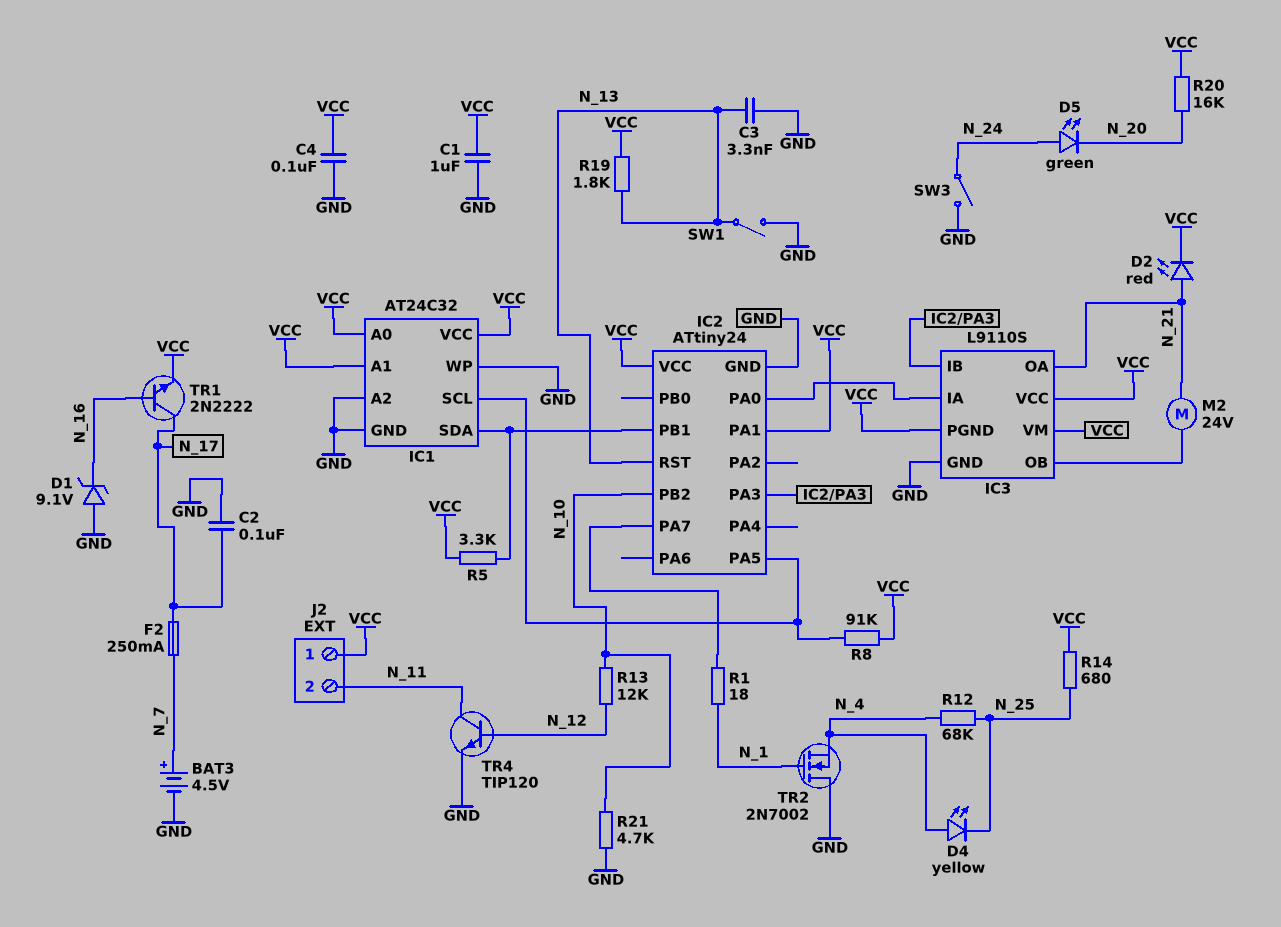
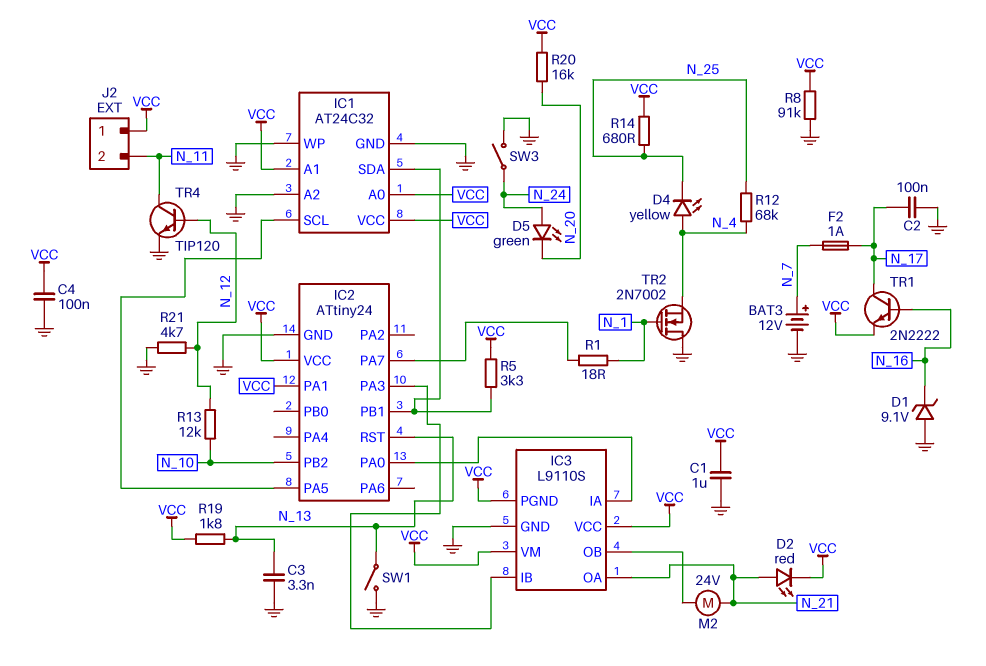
BAT3: 4.5V (plus N_7, minus GND) -> 12V (plus N_7, minus GND)
F2: 250mA (N_7, N_17) -> 1A (N_7, N_17)
R8: 91k (IC1/SCL, VCC) -> 91k (GND, VCC)
R21: 4.7k (GND, N_10) -> 4.7k (GND, N_12)

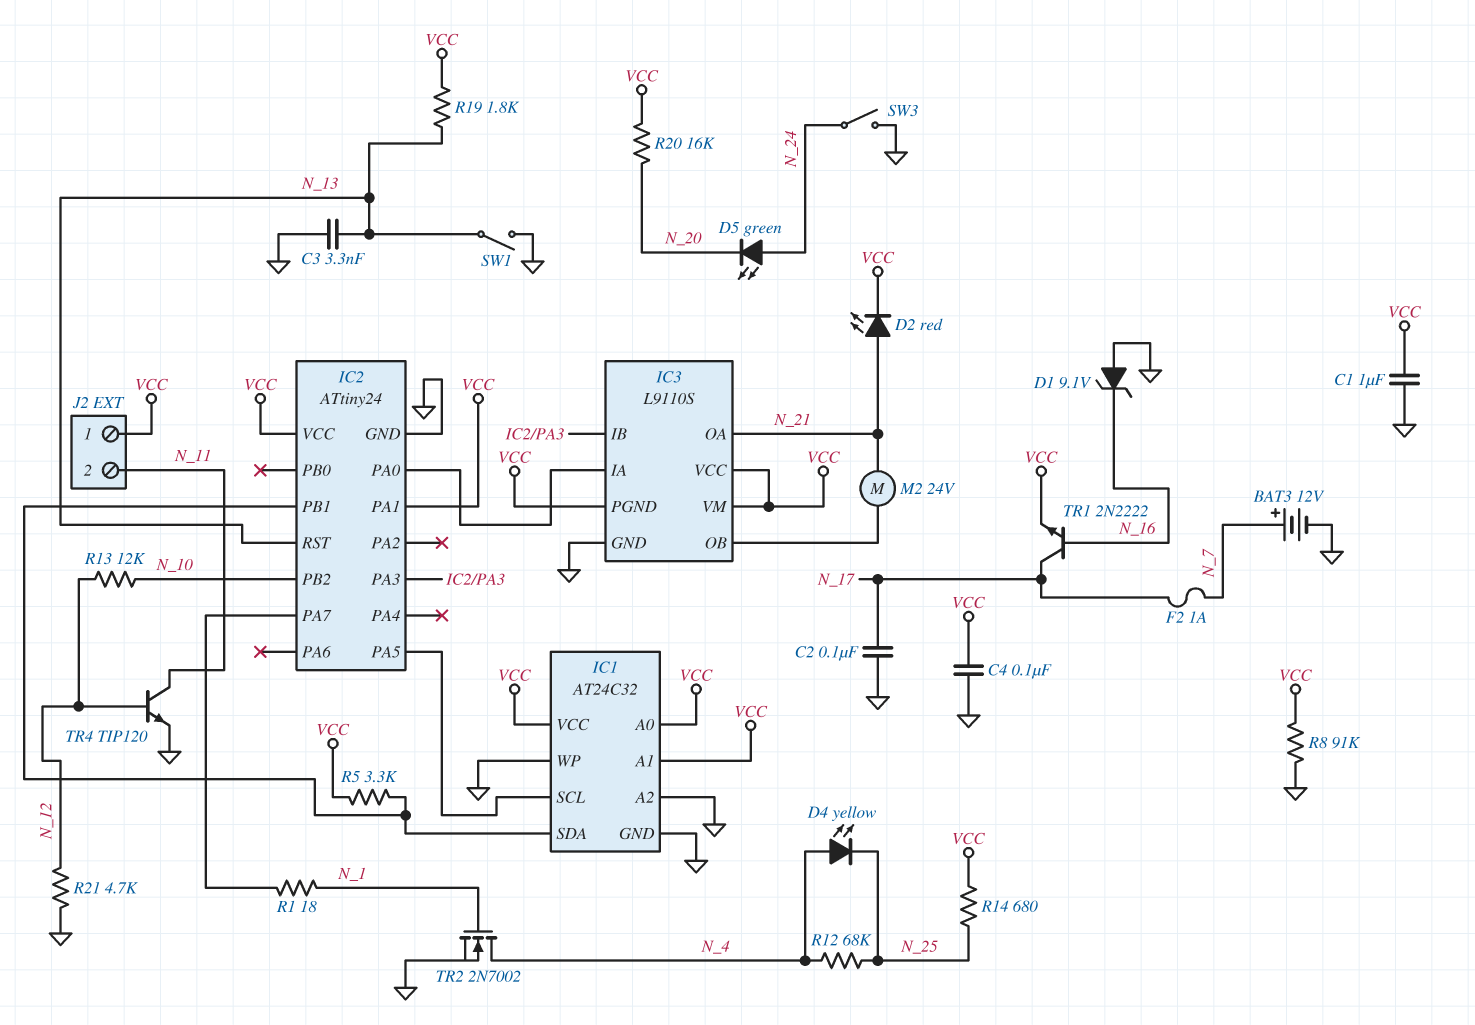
TR2: NMOS 2N7002 (G N_1, D GND, S N_4) -> NMOS 2N7002 (G N_1, D N_4, S GND)

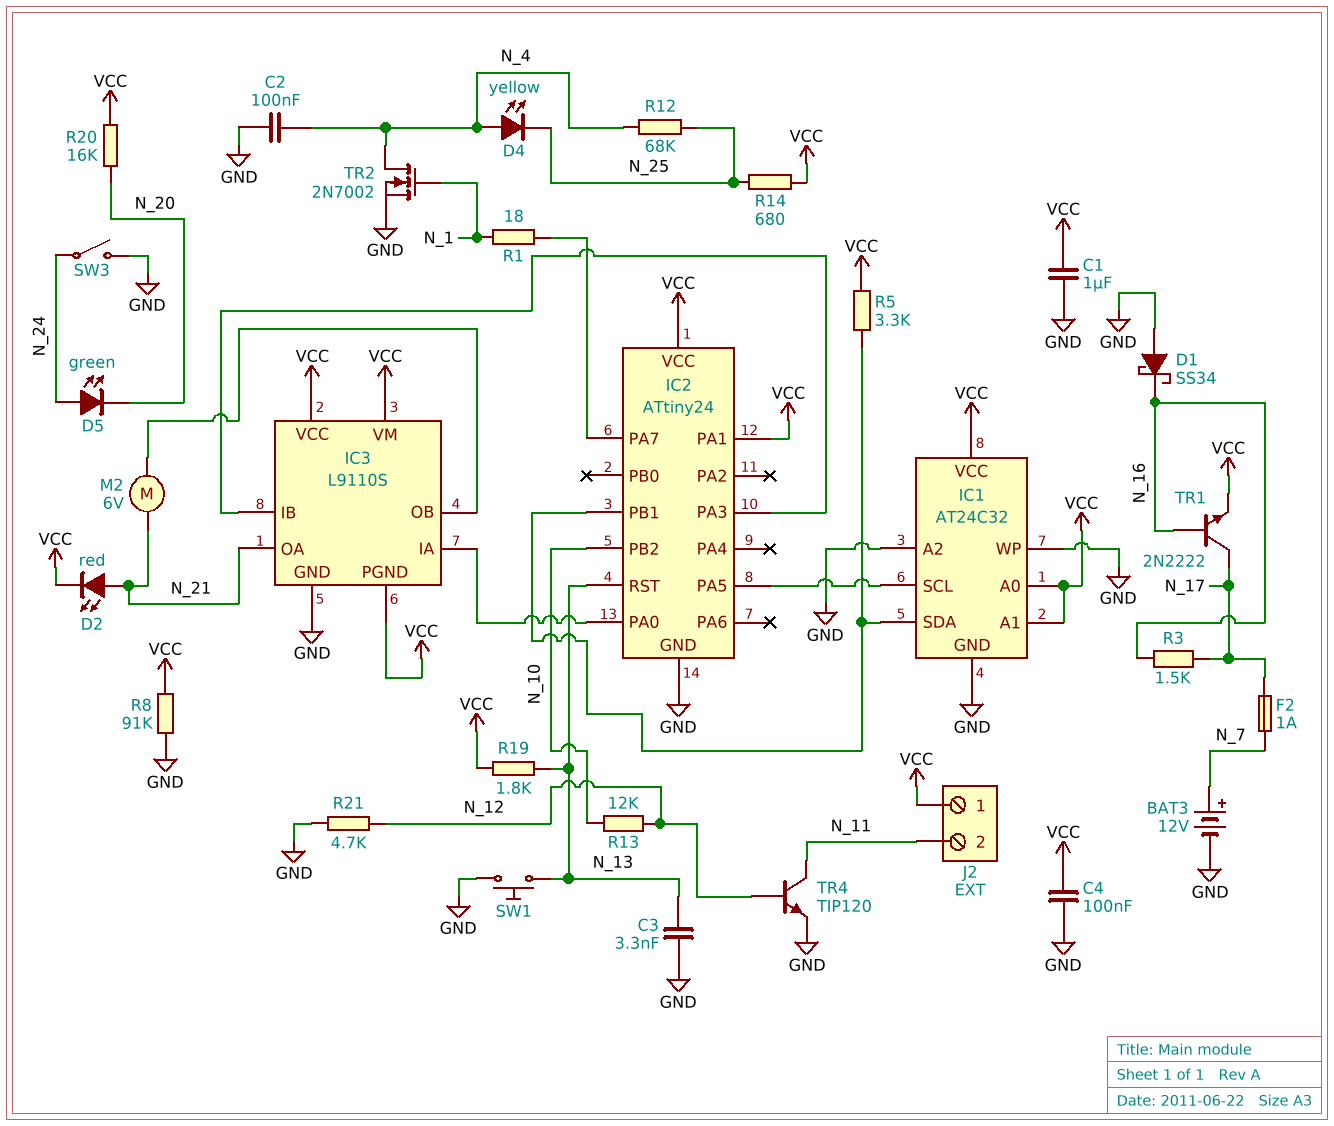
C2: 100nF (GND, N_17) -> 100nF (GND, N_4)
D1: zener 9.1V (A GND, K N_16) -> schottky SS34 (A GND, K N_16)
M2: motor 24V (IC3/OB, N_21) -> motor 6V (IC3/OB, N_21)
R3: none -> 1.5k (N_16, N_17)
SW1: switch (GND, N_13) -> button (GND, N_13)

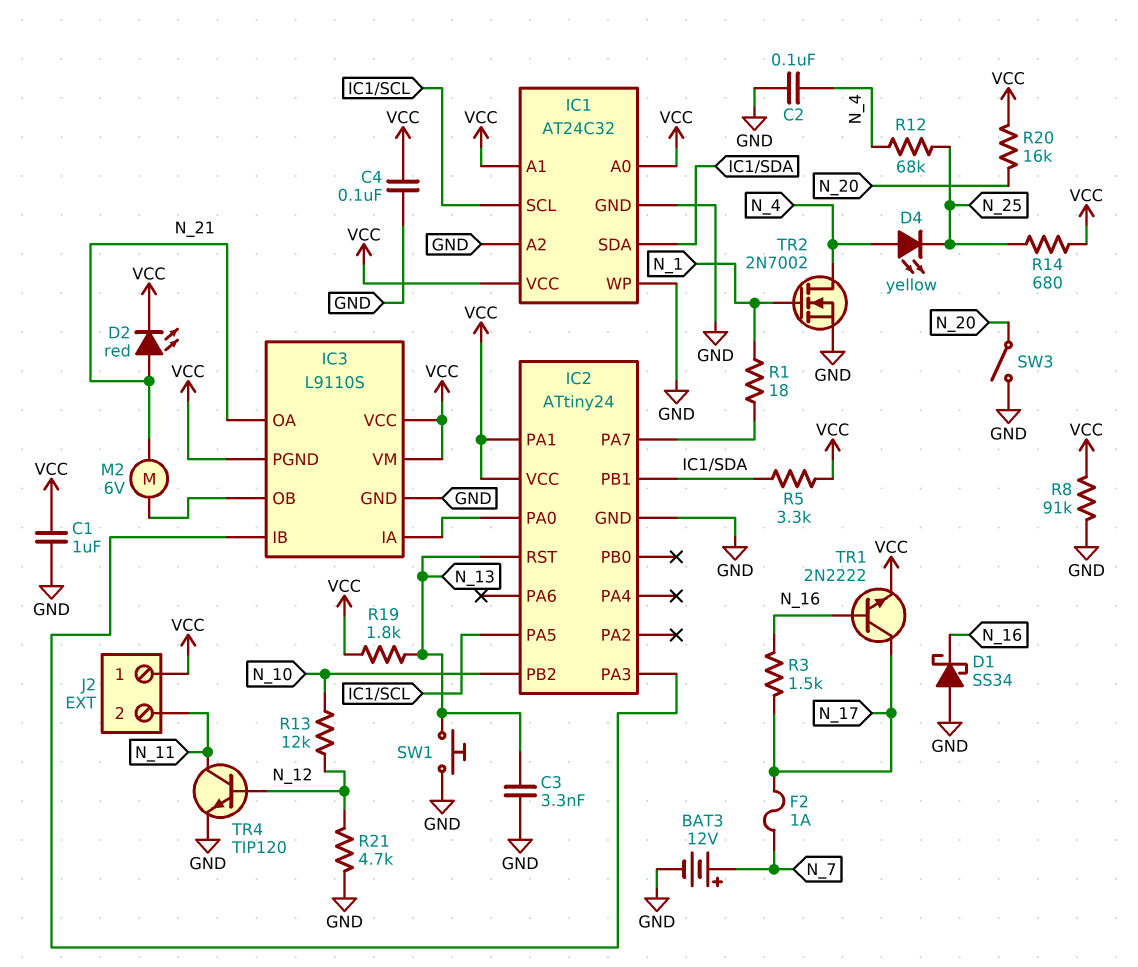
D5: LED green (A N_24, K N_20) -> none
SW3: switch (GND, N_24) -> switch (GND, N_20)

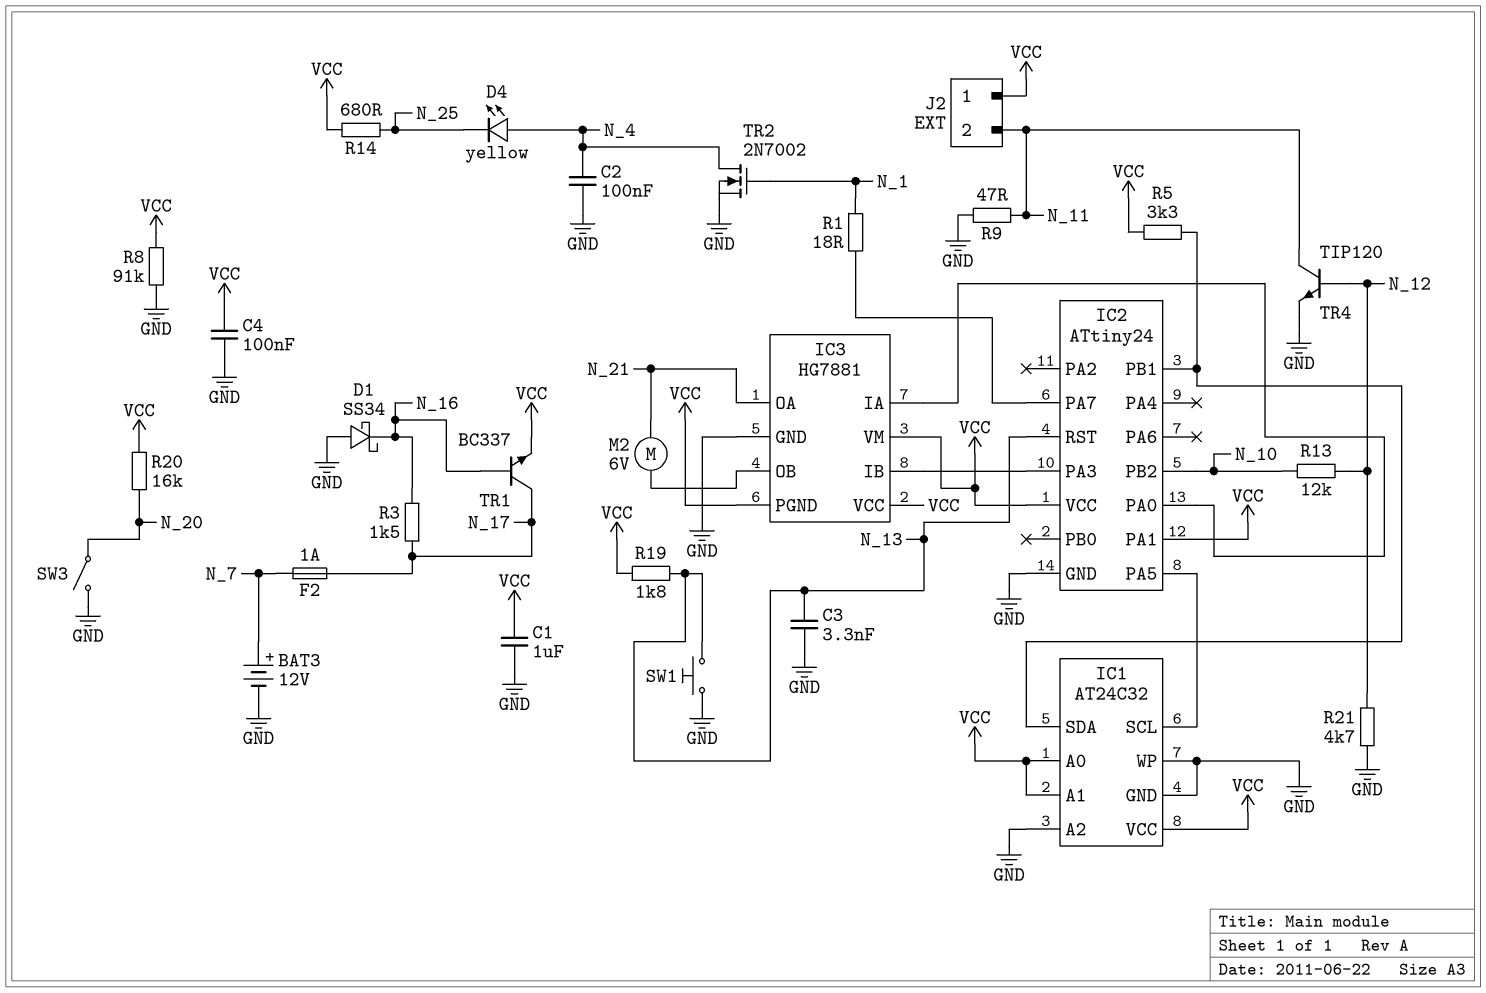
D2: LED red (A N_21, K VCC) -> none
IC3: L9110S -> HG7881
R9: none -> 47 (GND, N_11)
R12: 68k (N_4, N_25) -> none
TR1: NPN 2N2222 (B N_16, C N_17, E VCC) -> NPN BC337 (B N_16, C N_17, E VCC)

